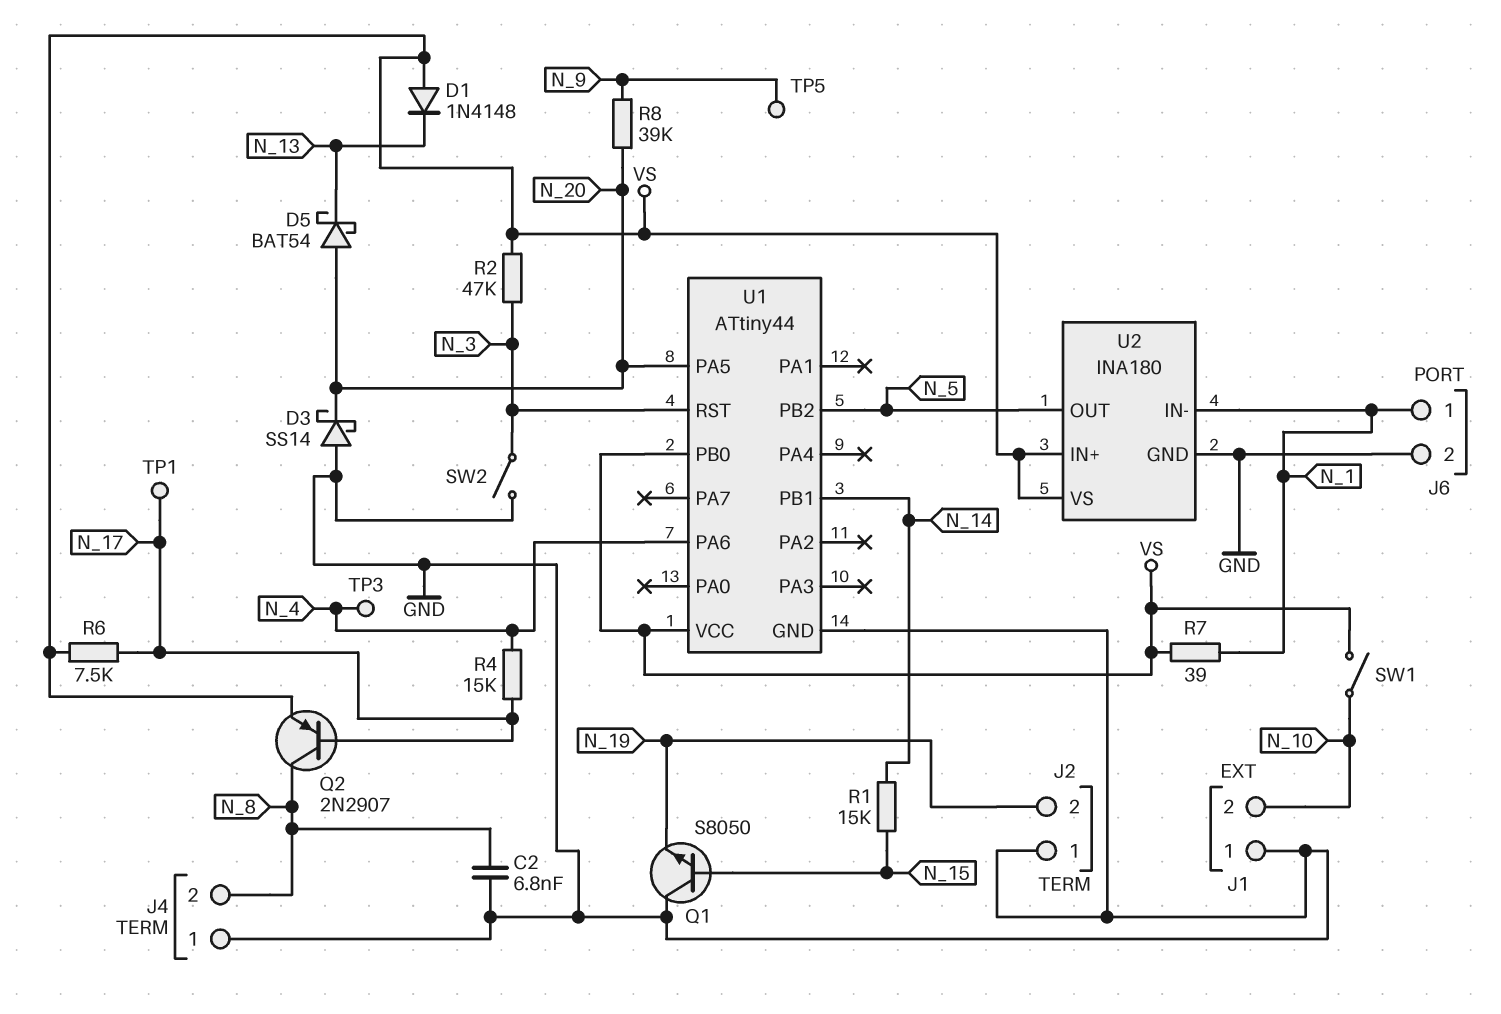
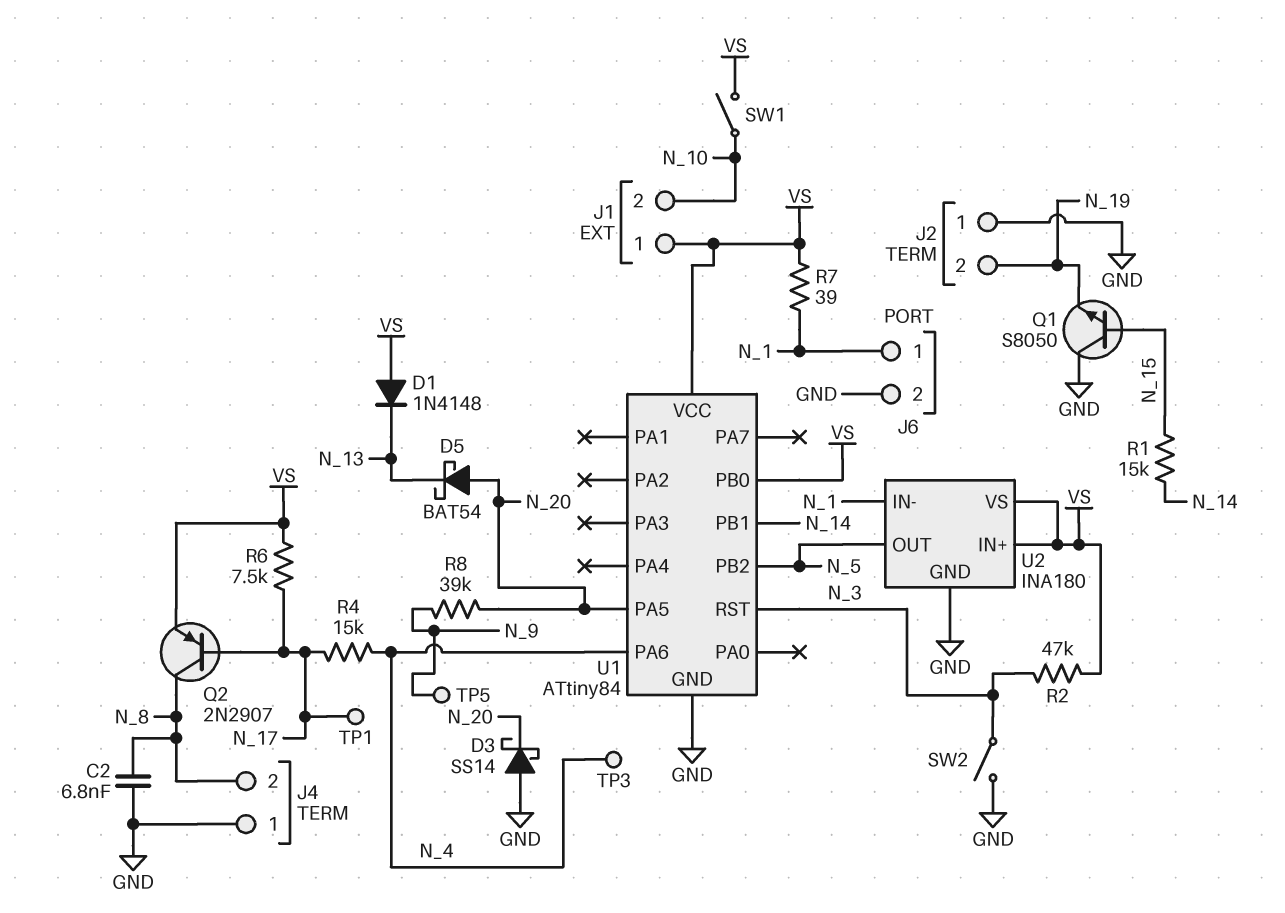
J1 pin 1: GND -> VS
U1: ATtiny44 -> ATtiny84

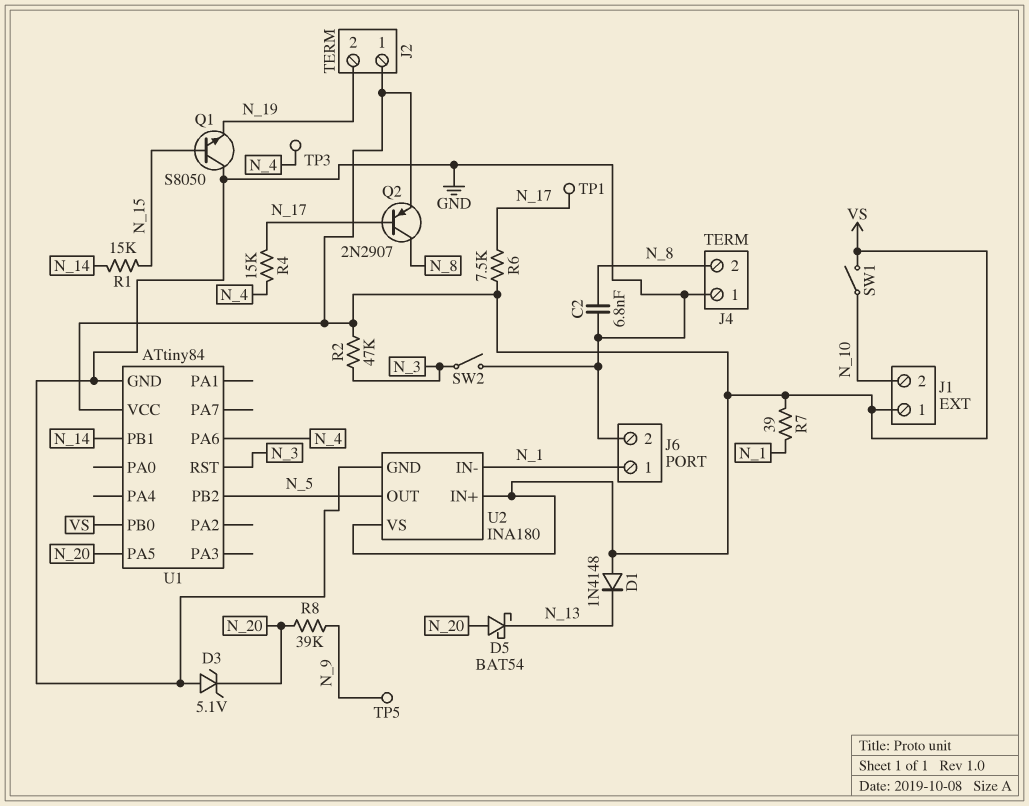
D3: schottky SS14 (A GND, K N_20) -> zener 5.1V (A GND, K N_20)
J2 pin 1: GND -> VS

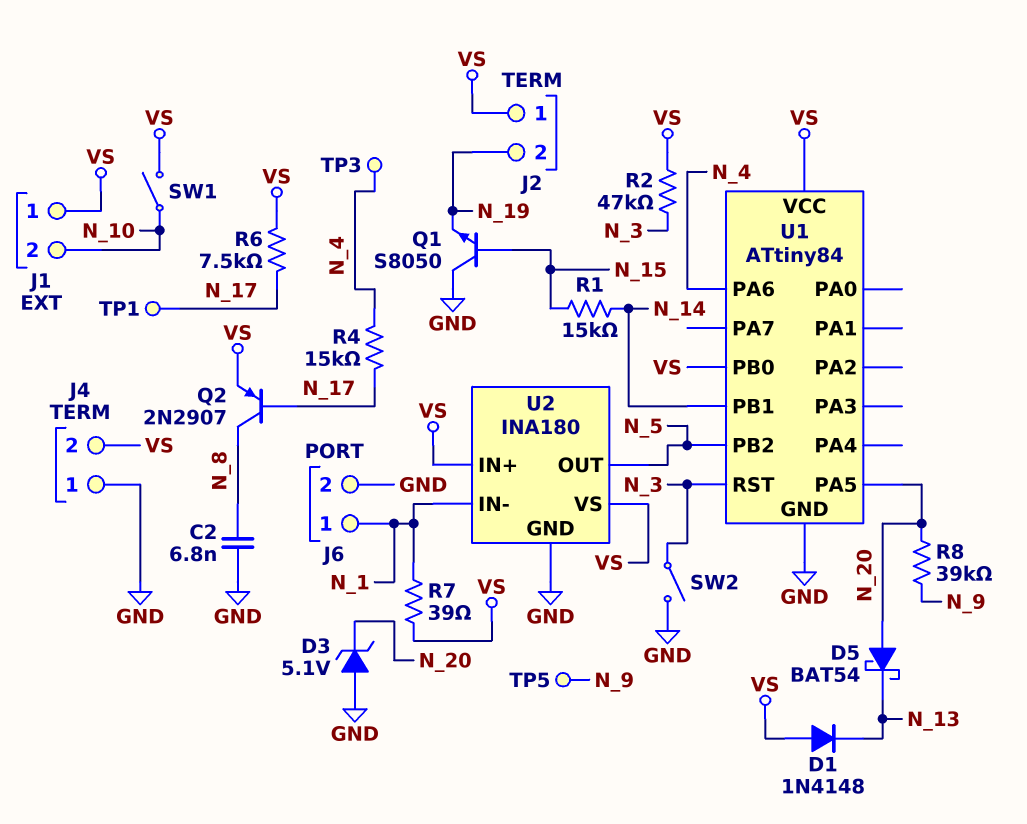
J4 pin 2: N_8 -> VS

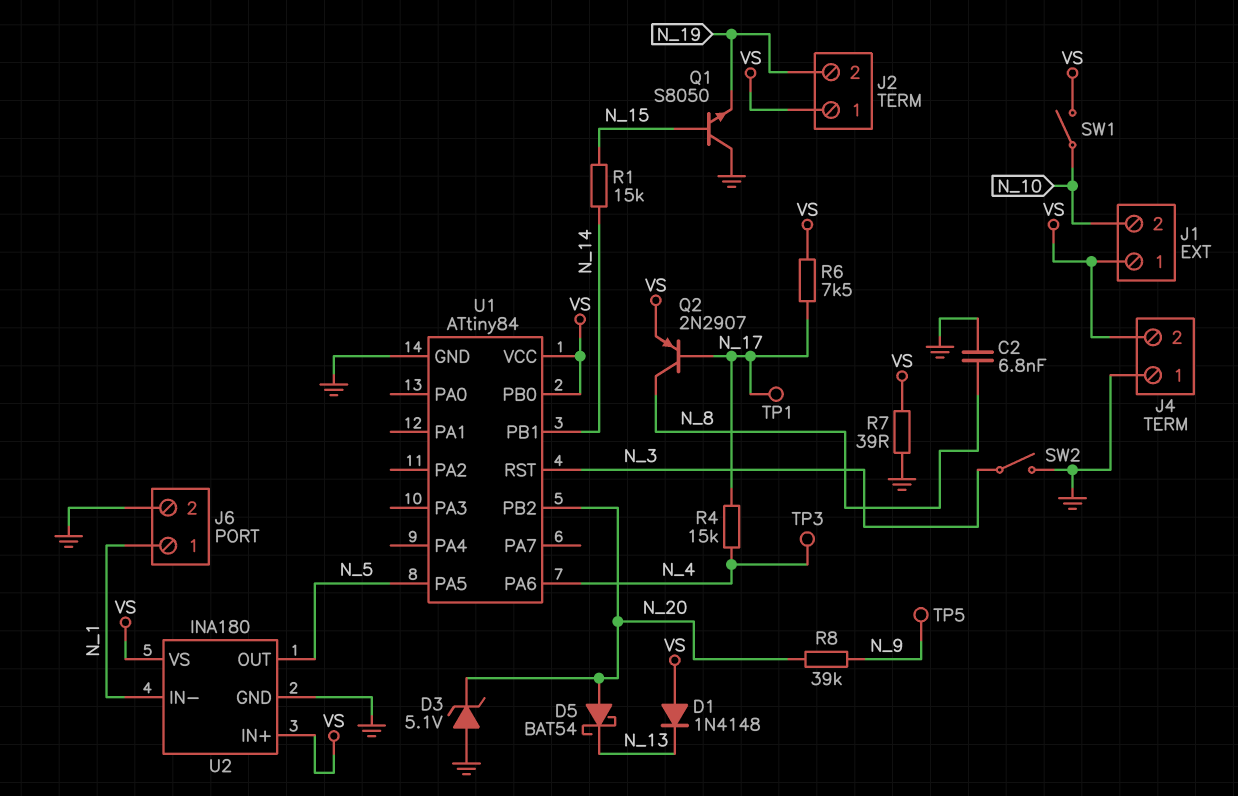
R2: 47k (N_3, VS) -> none
R7: 39 (N_1, VS) -> 39 (GND, VS)
U1 pin PA5: N_20 -> N_5
U1 pin PB2: N_5 -> N_20

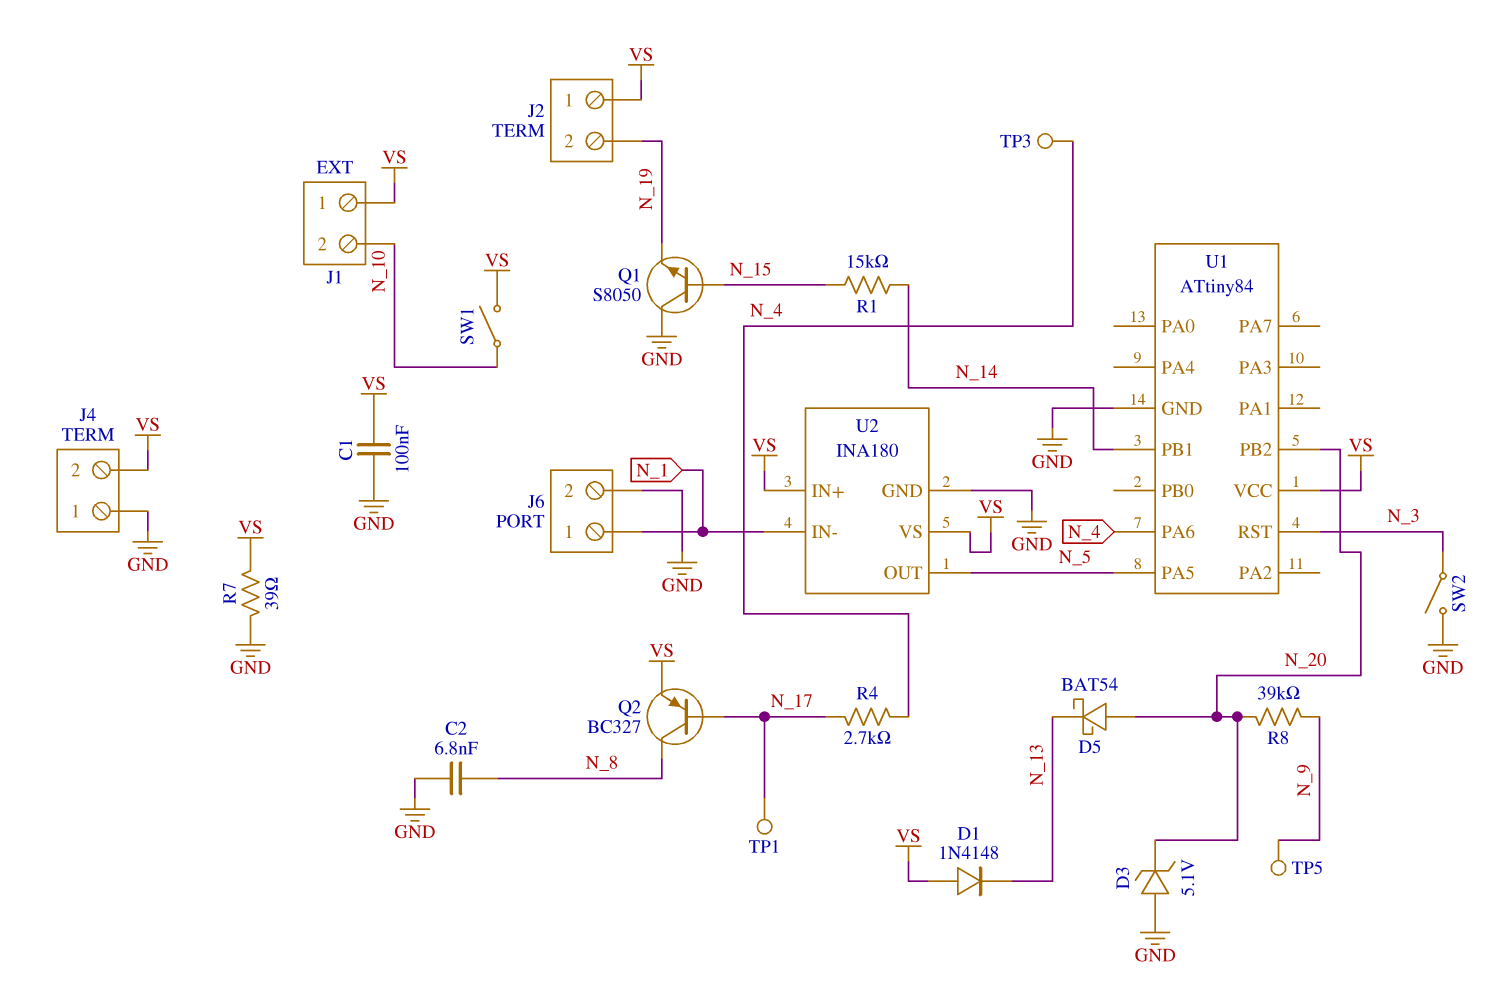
C1: none -> 100nF (GND, VS)
Q2: PNP 2N2907 (B N_17, C N_8, E VS) -> PNP BC327 (B N_17, C N_8, E VS)
R4: 15k (N_4, N_17) -> 2.7k (N_4, N_17)
R6: 7.5k (N_17, VS) -> none
U1 pin PB0: VS -> none

